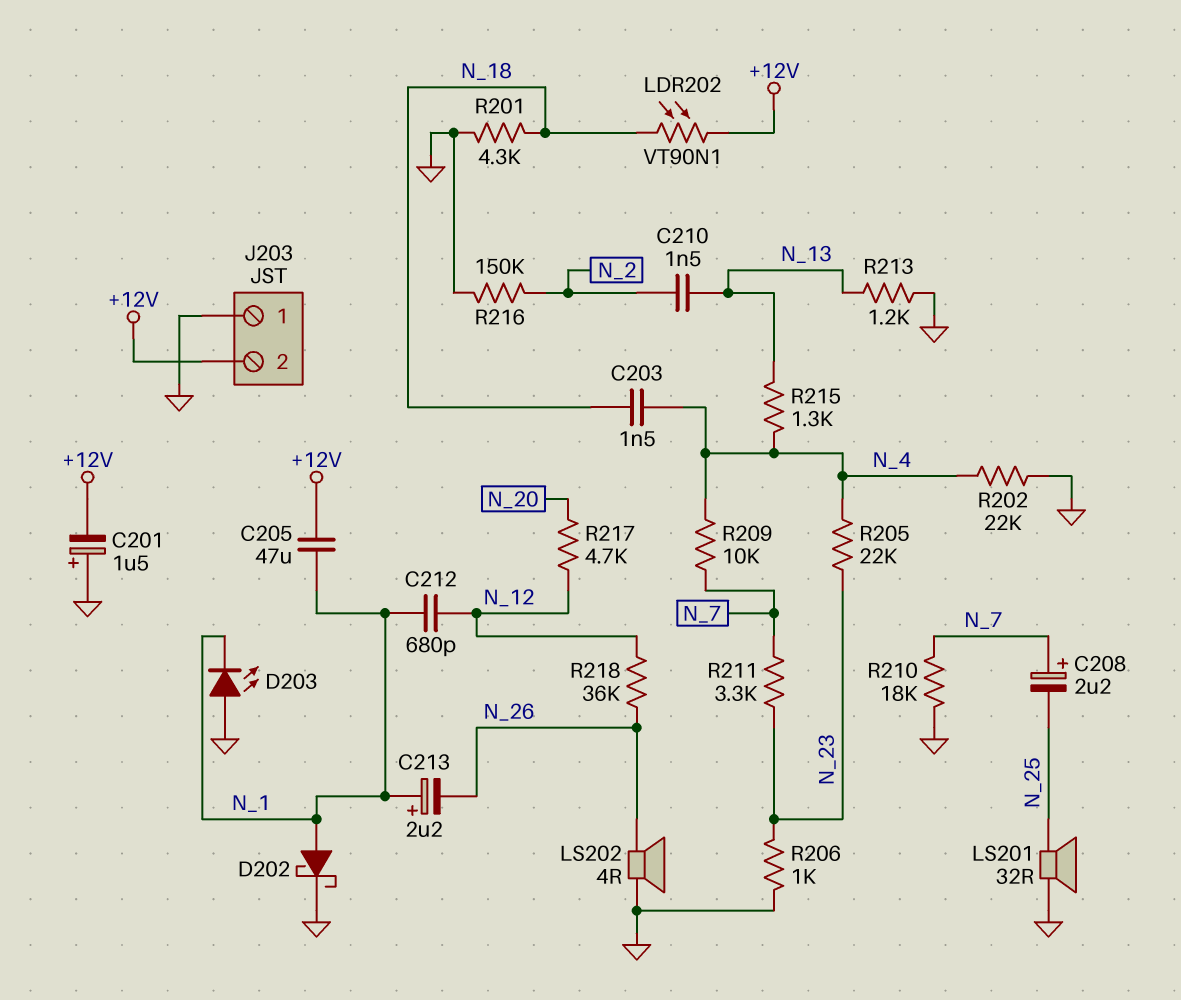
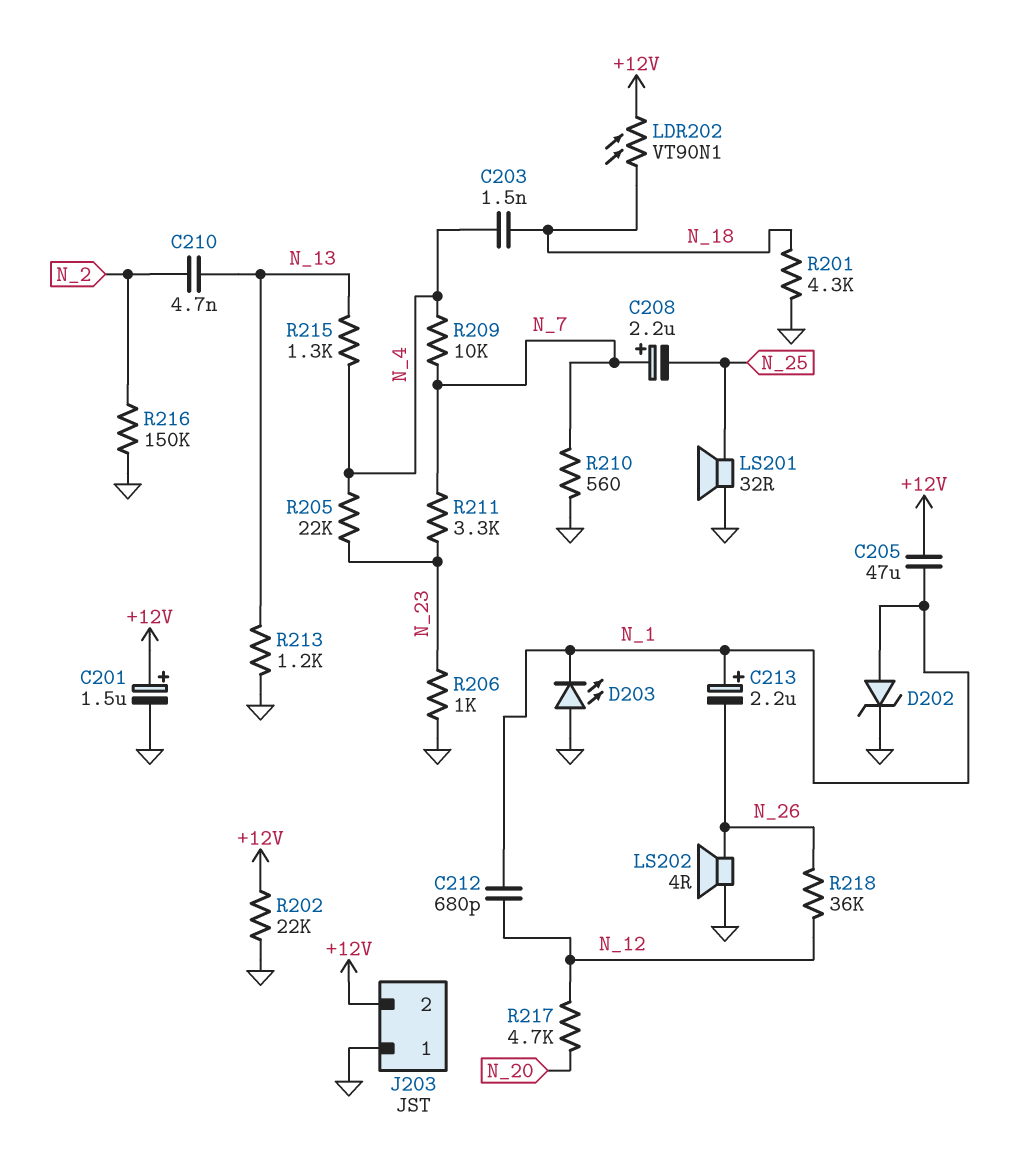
C201: 1.5uF (plus GND, minus +12V) -> 1.5uF (plus +12V, minus GND)
C210: 1.5nF (N_2, N_13) -> 4.7nF (N_2, N_13)
D202: schottky (A N_1, K GND) -> zener (A N_1, K GND)
R202: 22k (GND, N_4) -> 22k (+12V, GND)
R210: 18k (GND, N_7) -> 560 (GND, N_7)

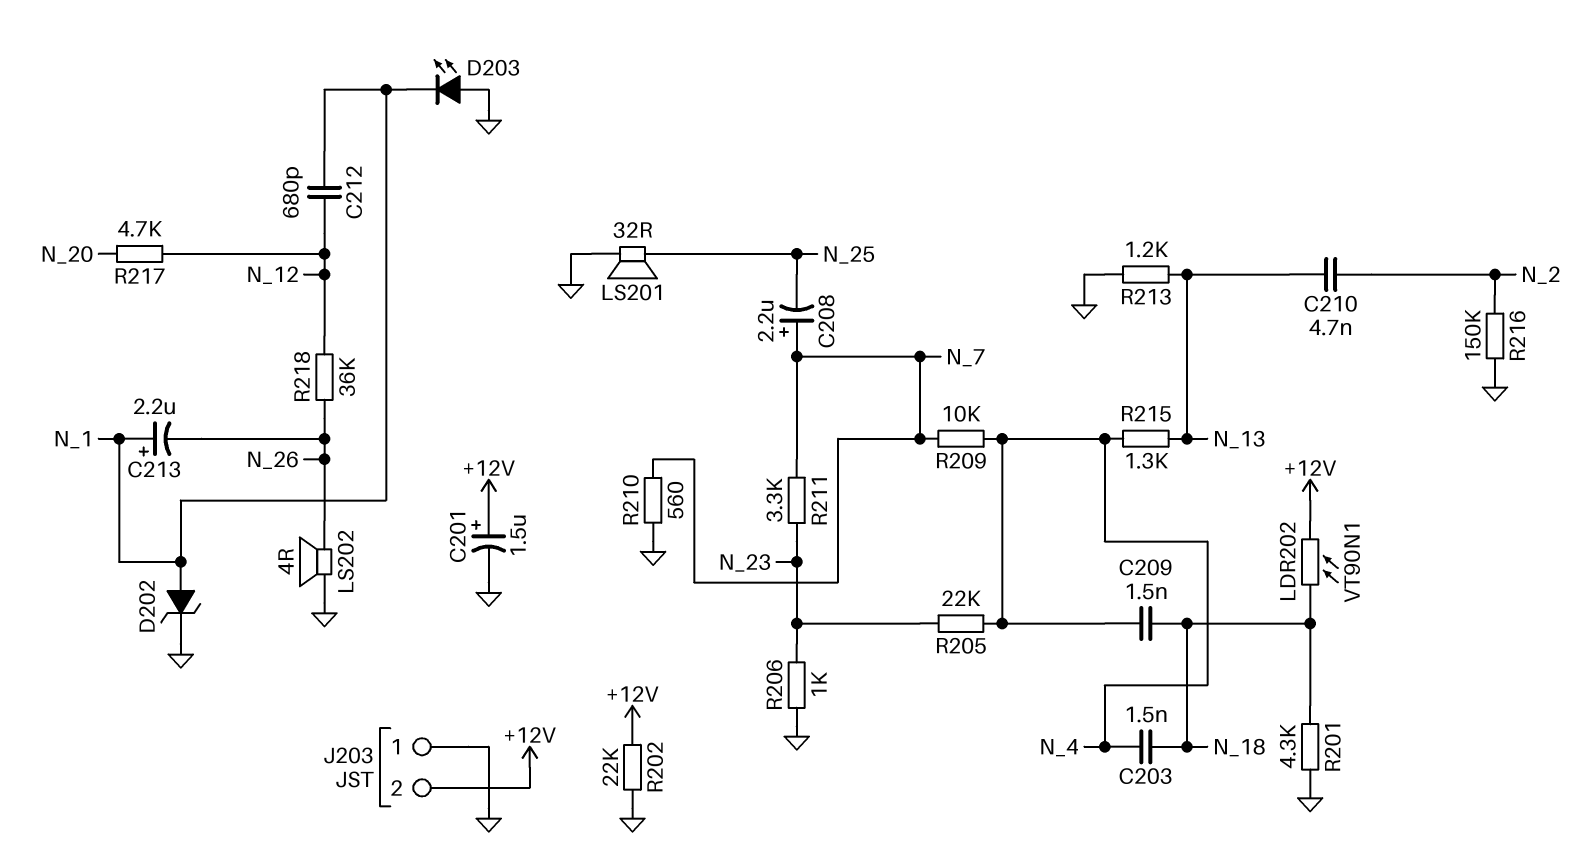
C205: 47uF (+12V, N_1) -> none
C209: none -> 1.5nF (N_4, N_18)

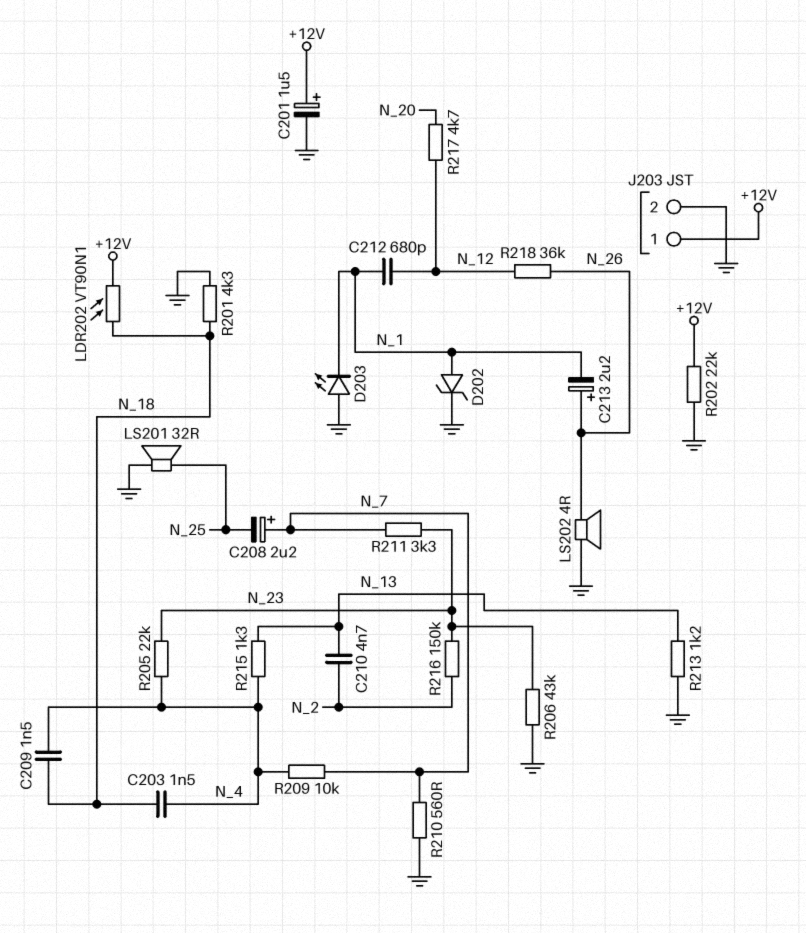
C213: 2.2uF (plus N_1, minus N_26) -> 2.2uF (plus N_26, minus N_1)
J203 pin 1: GND -> +12V
J203 pin 2: +12V -> GND
R206: 1k (GND, N_23) -> 43k (GND, N_23)
R216: 150k (GND, N_2) -> 150k (N_2, N_23)

